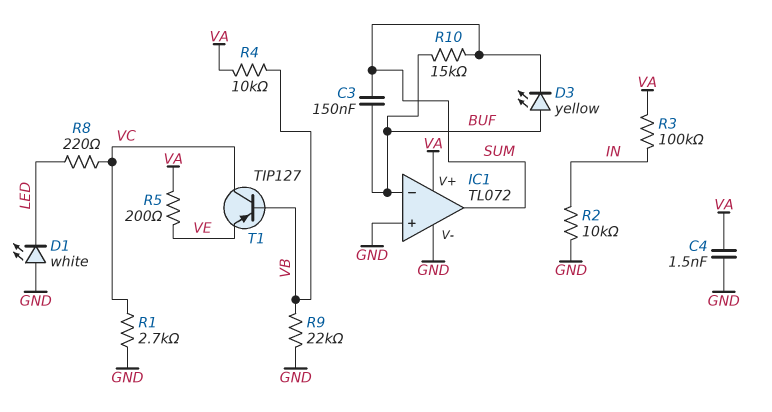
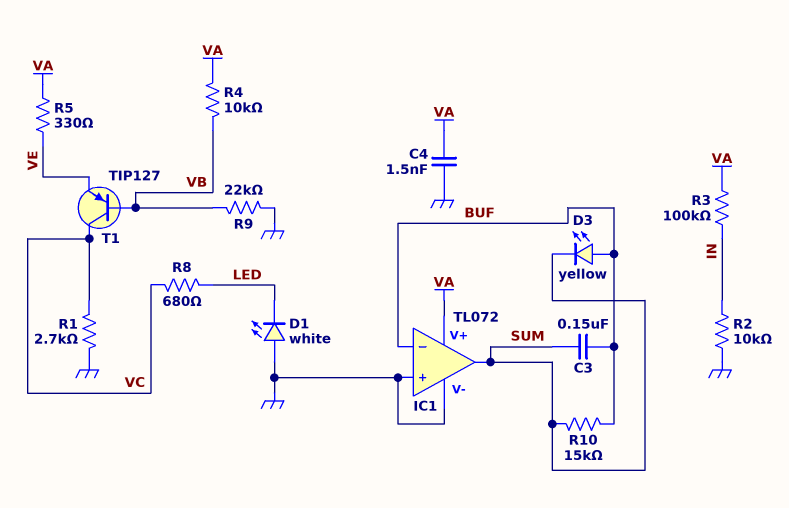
R5: 200 (VA, VE) -> 330 (VA, VE)
R8: 220 (LED, VC) -> 680 (LED, VC)

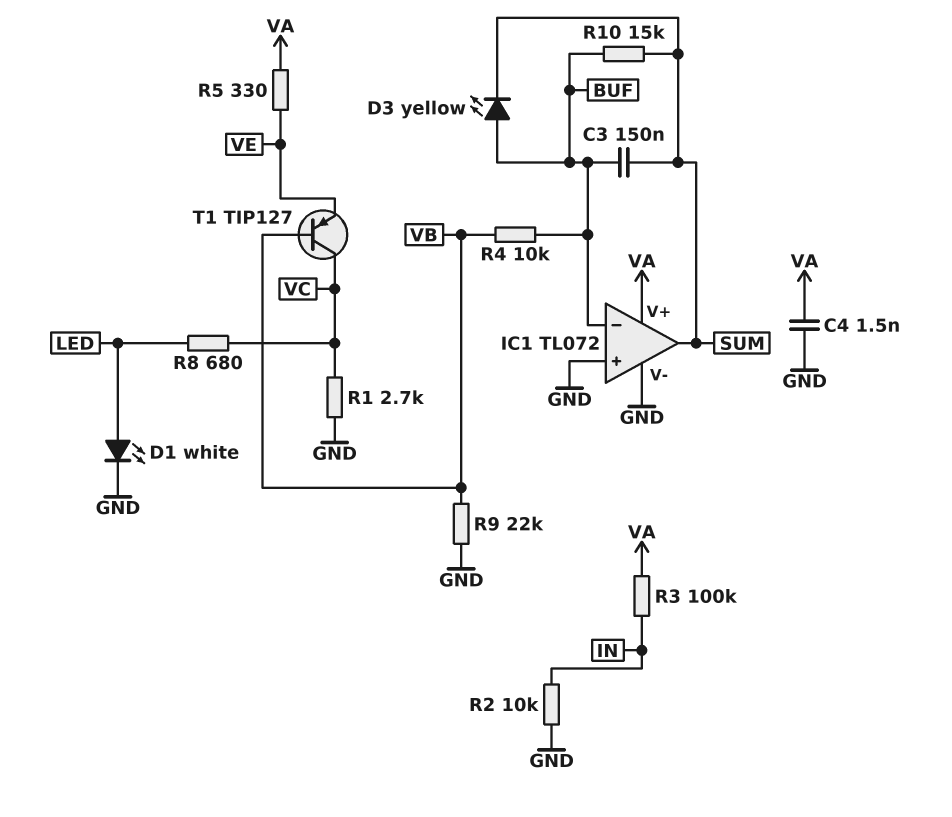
D1: LED white (A GND, K LED) -> LED white (A LED, K GND)
R4: 10k (VA, VB) -> 10k (BUF, VB)

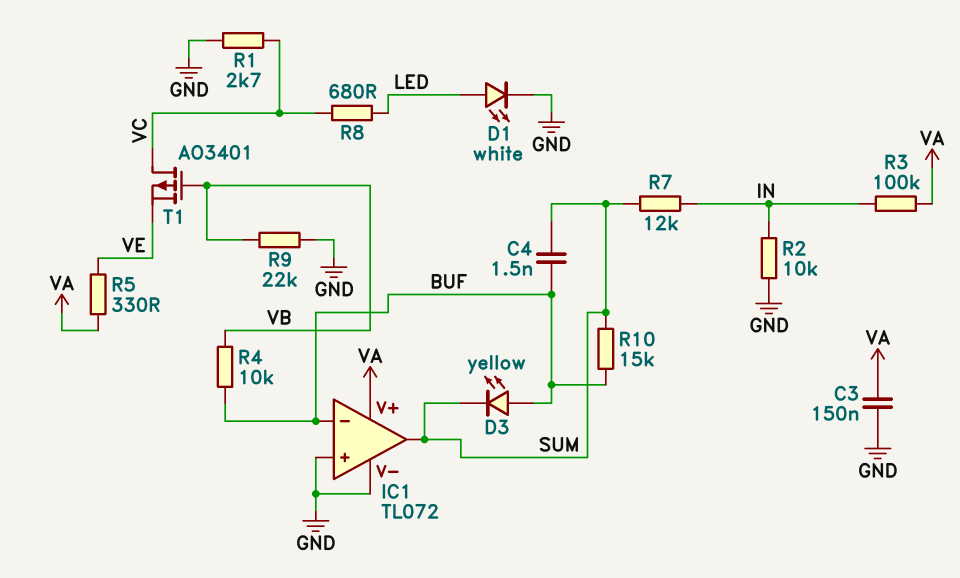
C3: 150nF (BUF, SUM) -> 150nF (GND, VA)
C4: 1.5nF (GND, VA) -> 1.5nF (BUF, SUM)
R7: none -> 12k (IN, SUM)
T1: PNP TIP127 (B VB, C VC, E VE) -> PMOS AO3401 (G VB, D VC, S VE)

